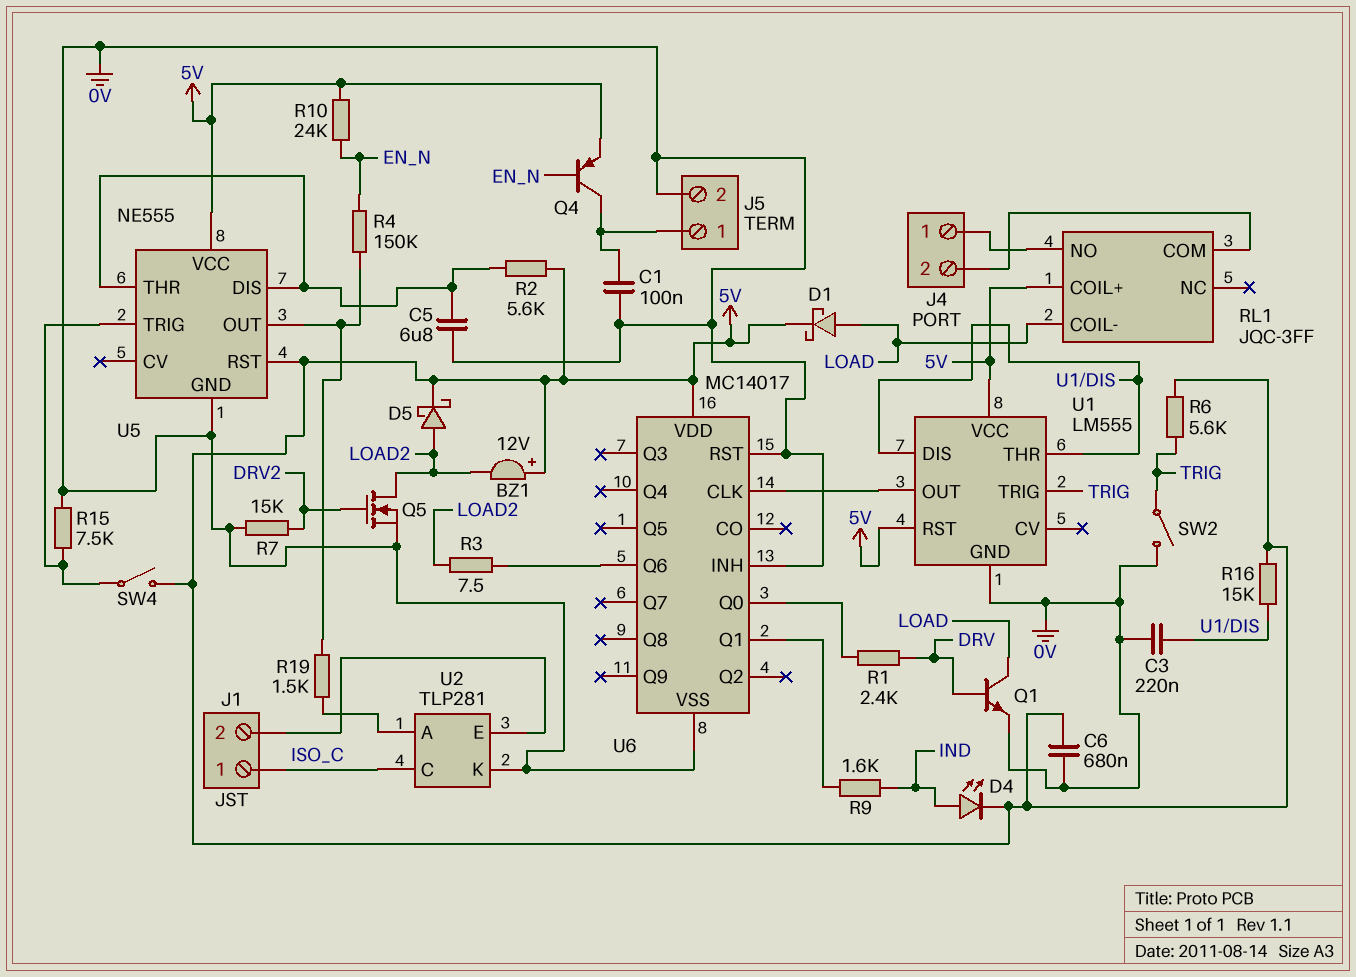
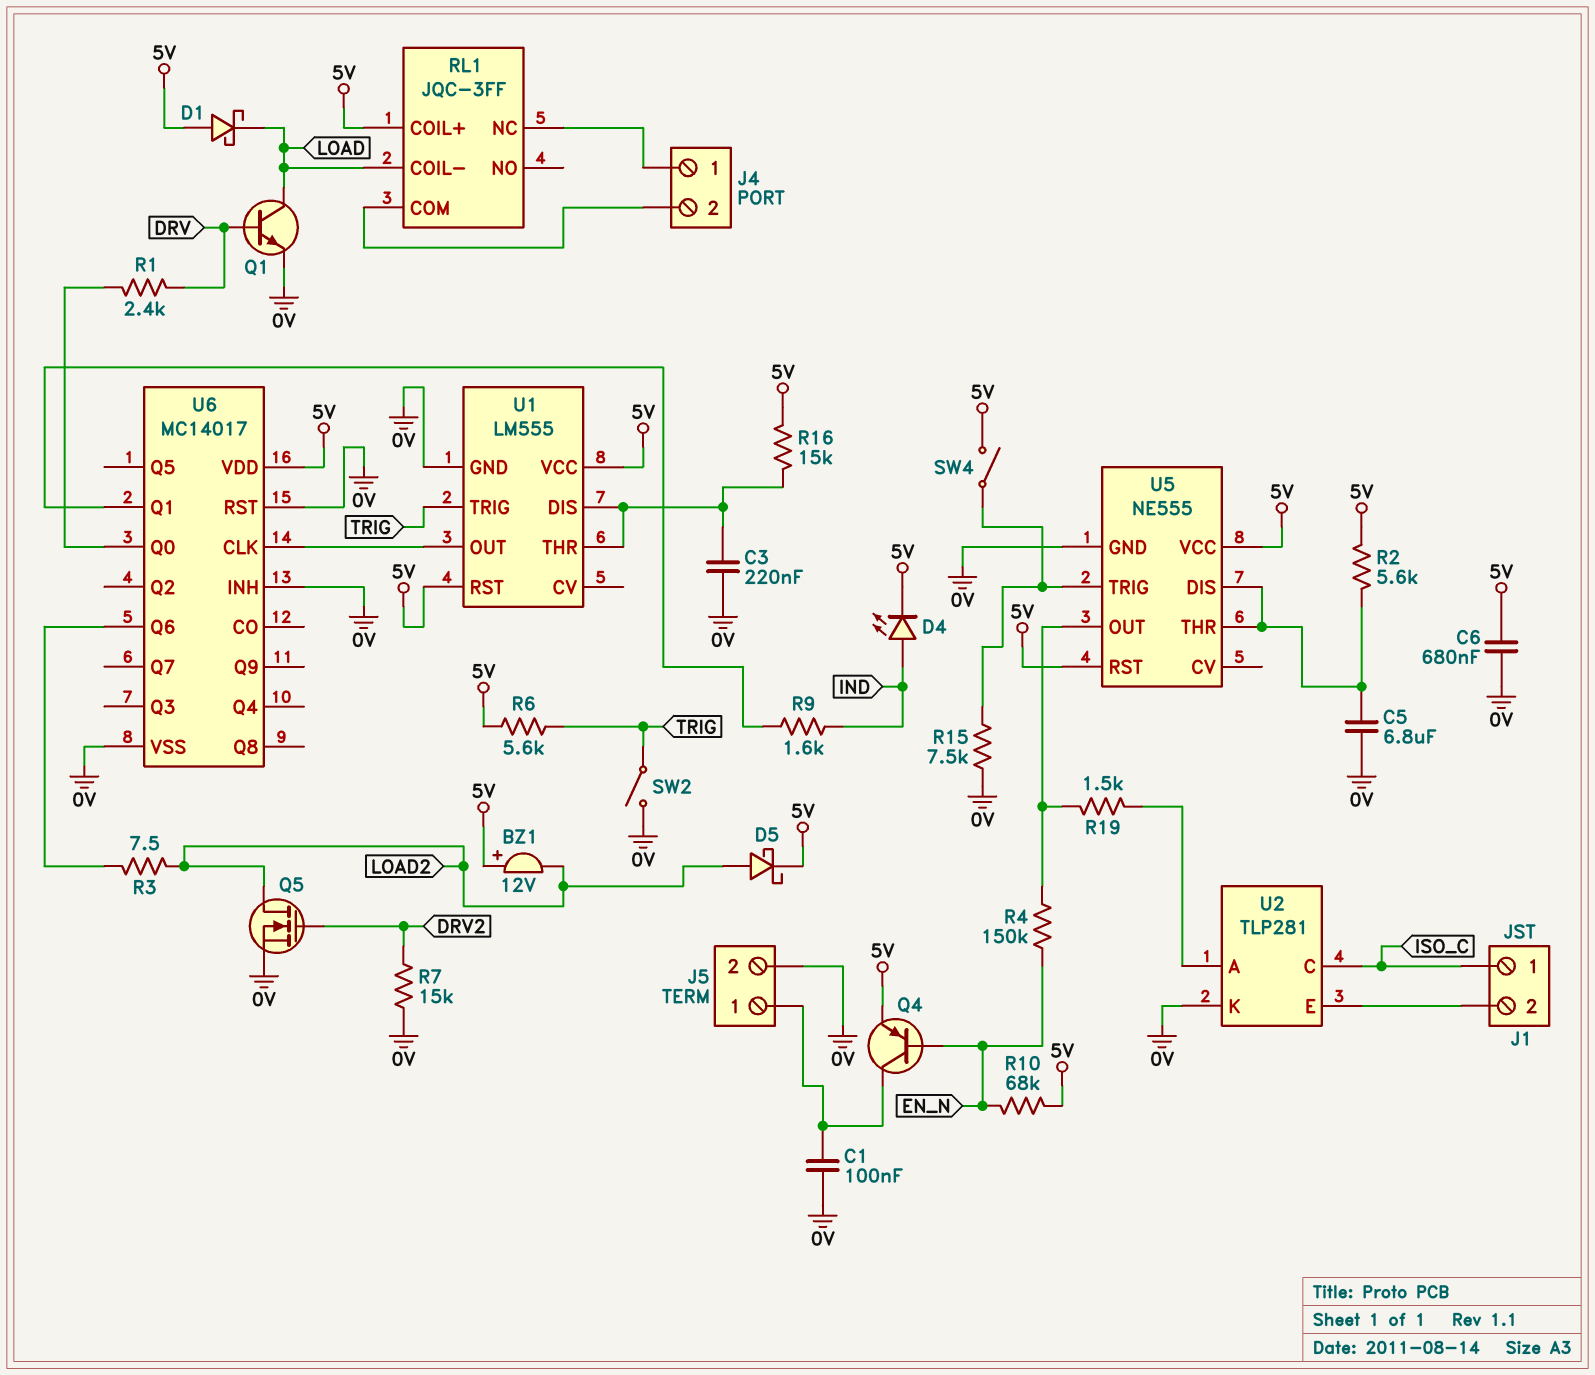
D1: schottky (A LOAD, K 5V) -> schottky (A 5V, K LOAD)
R10: 24k (5V, EN_N) -> 68k (5V, EN_N)
RL1 pin NC: none -> J4/1
RL1 pin NO: J4/1 -> none

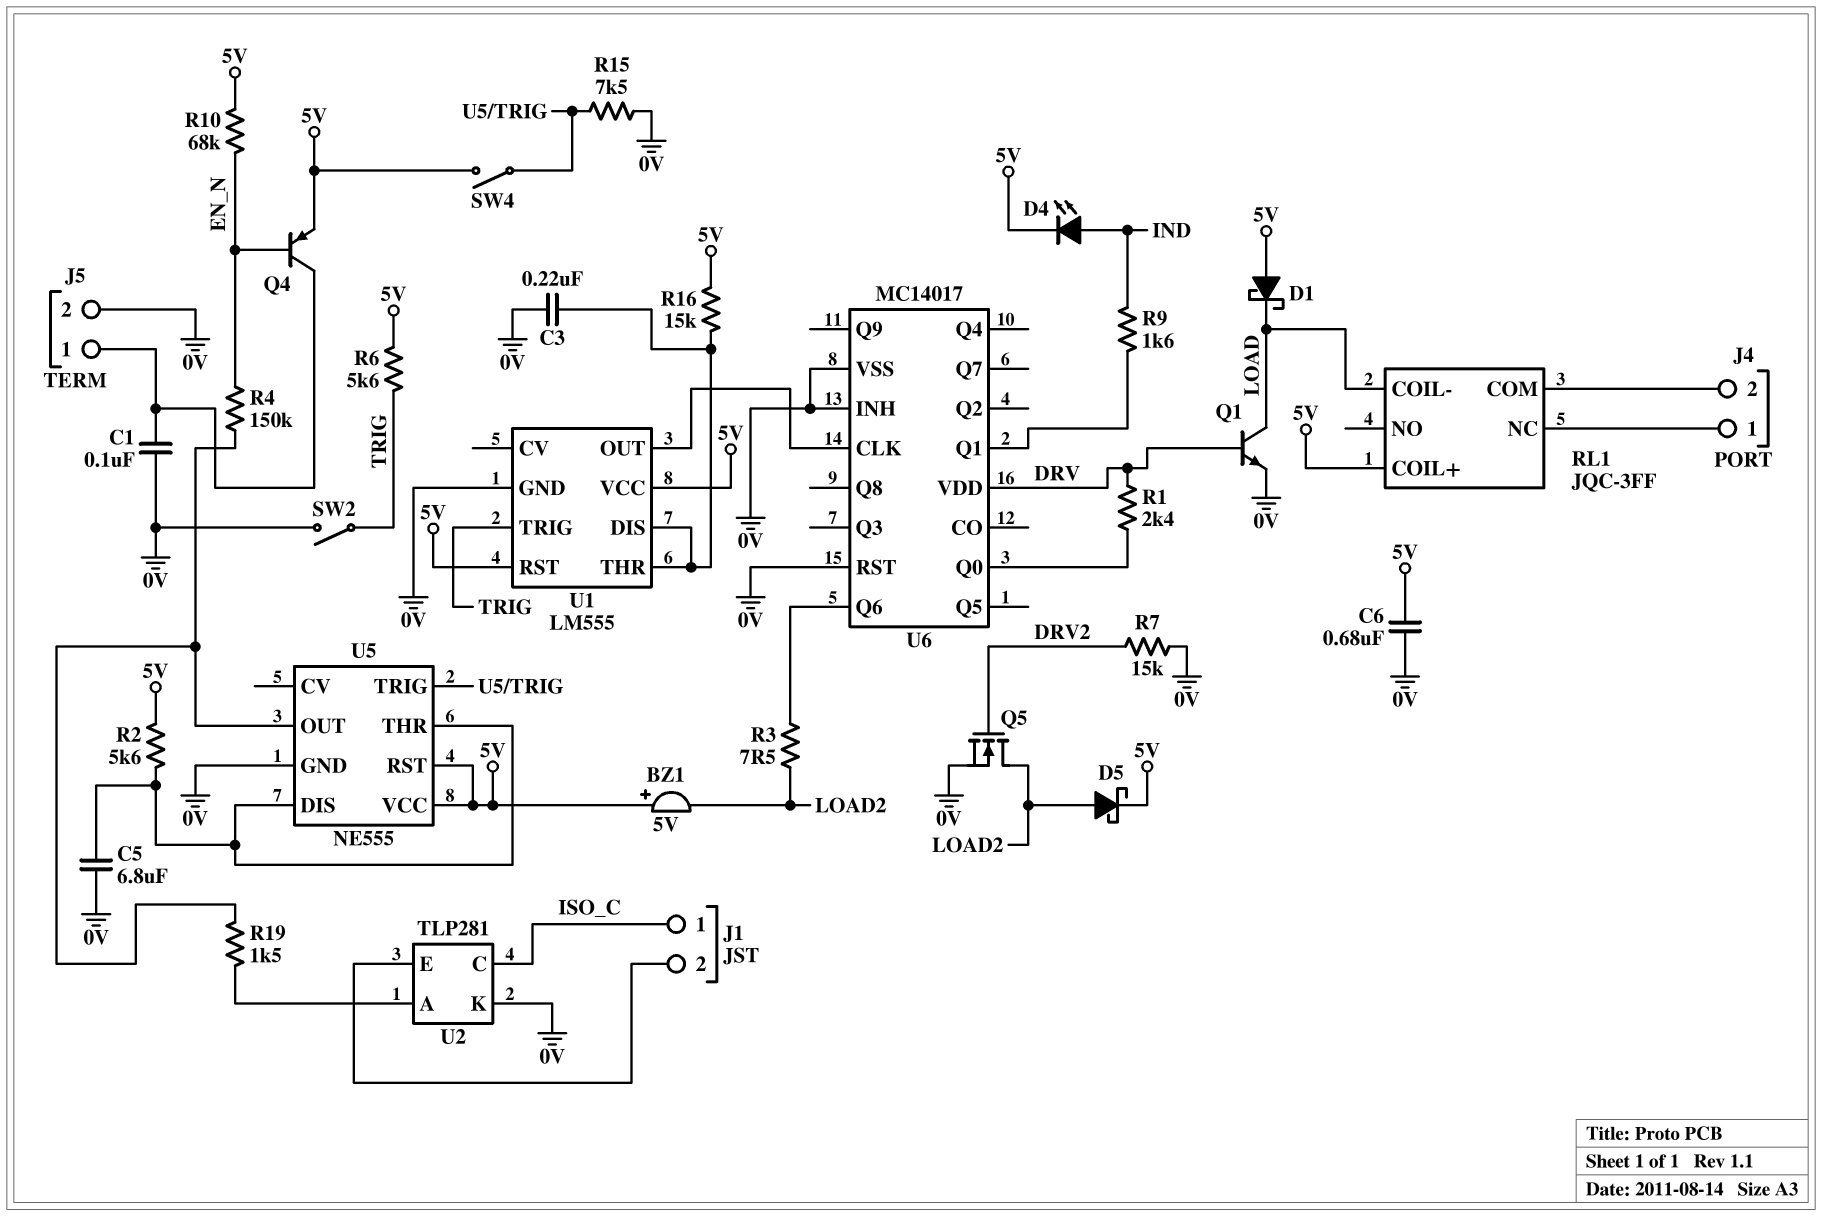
BZ1: buzzer 12V (plus 5V, minus LOAD2) -> buzzer 5V (plus 5V, minus LOAD2)
U6 pin VDD: 5V -> DRV

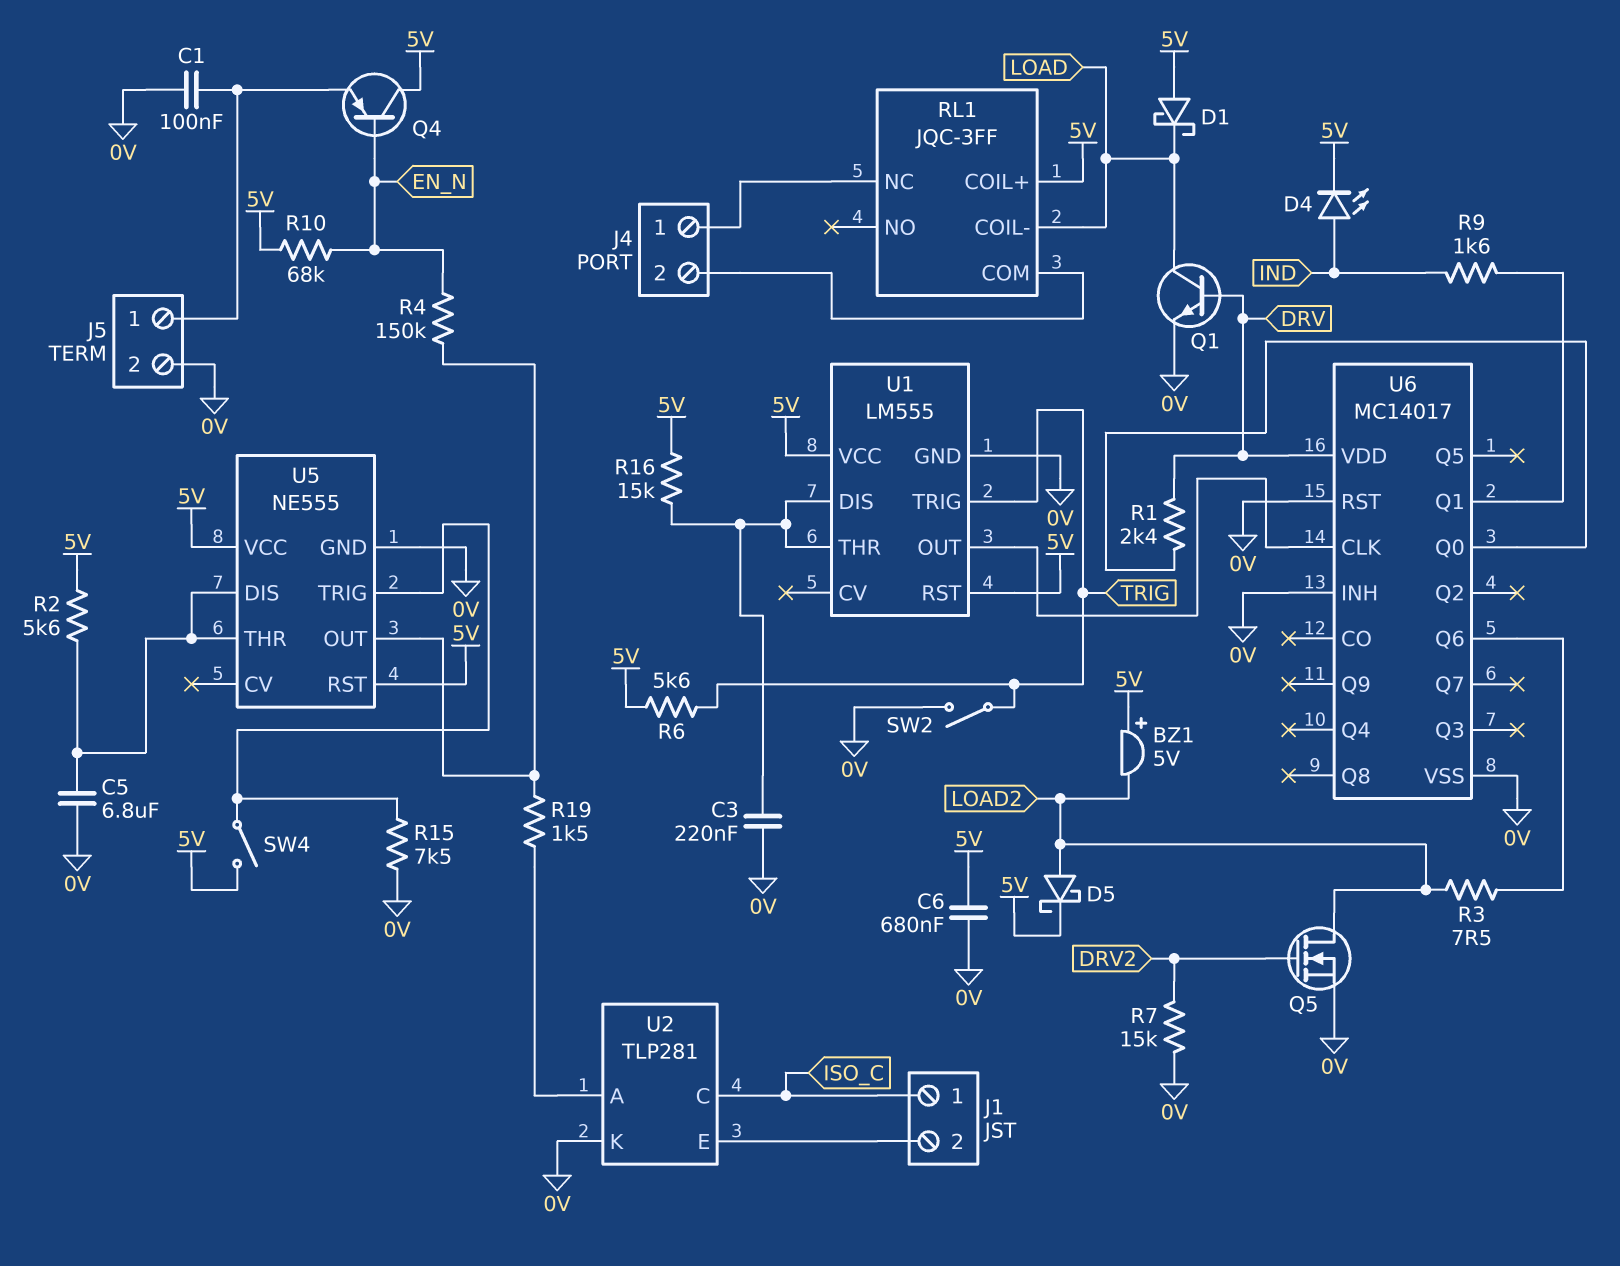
Q4: PNP (B EN_N, C J5/1, E 5V) -> PNP (B EN_N, C 5V, E J5/1)

